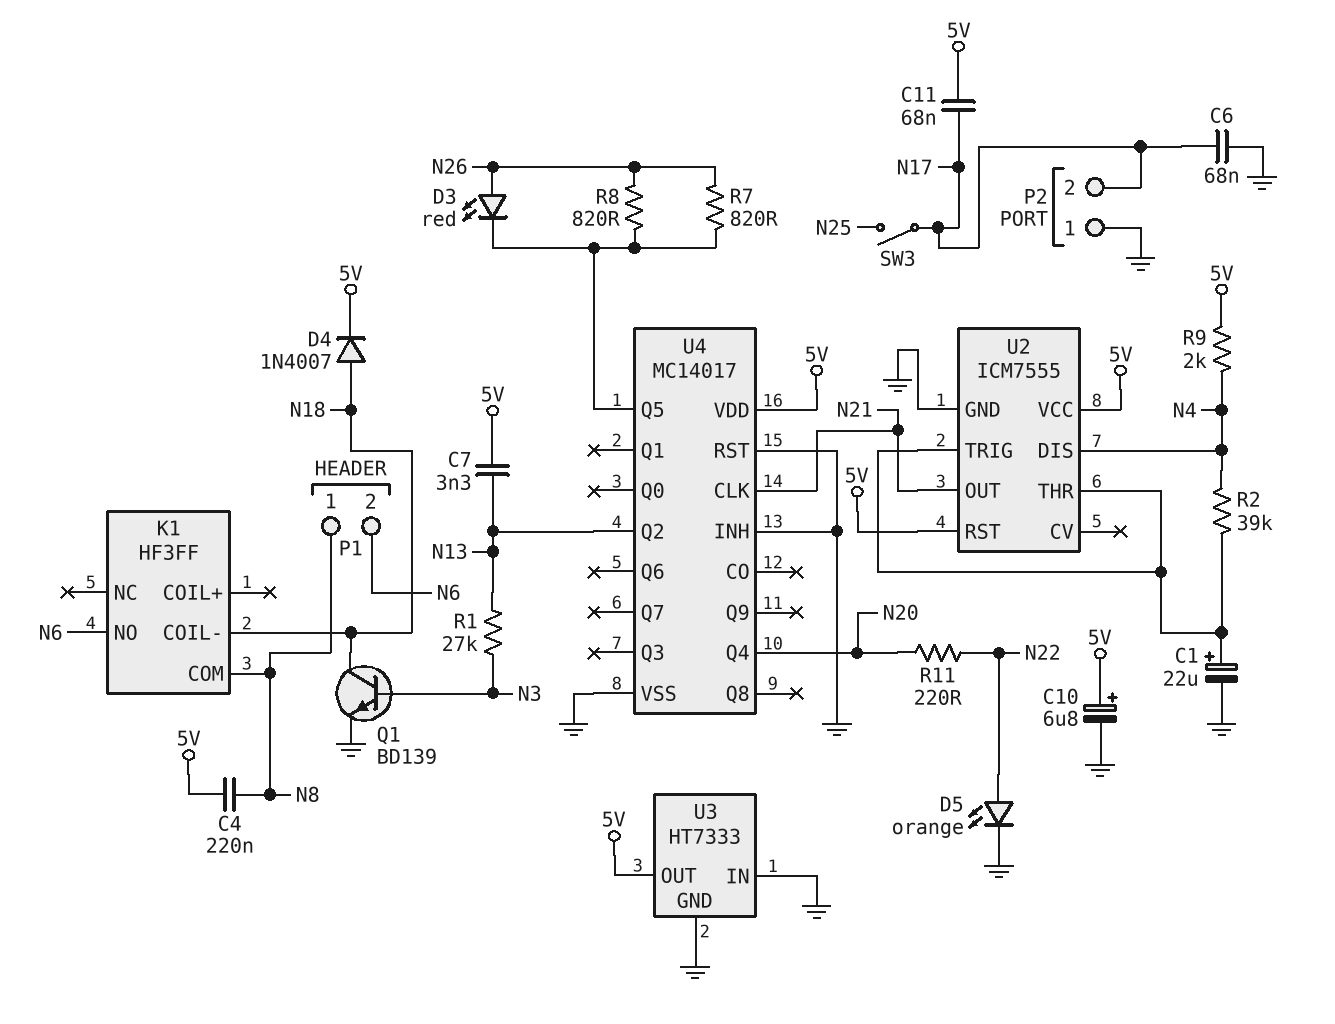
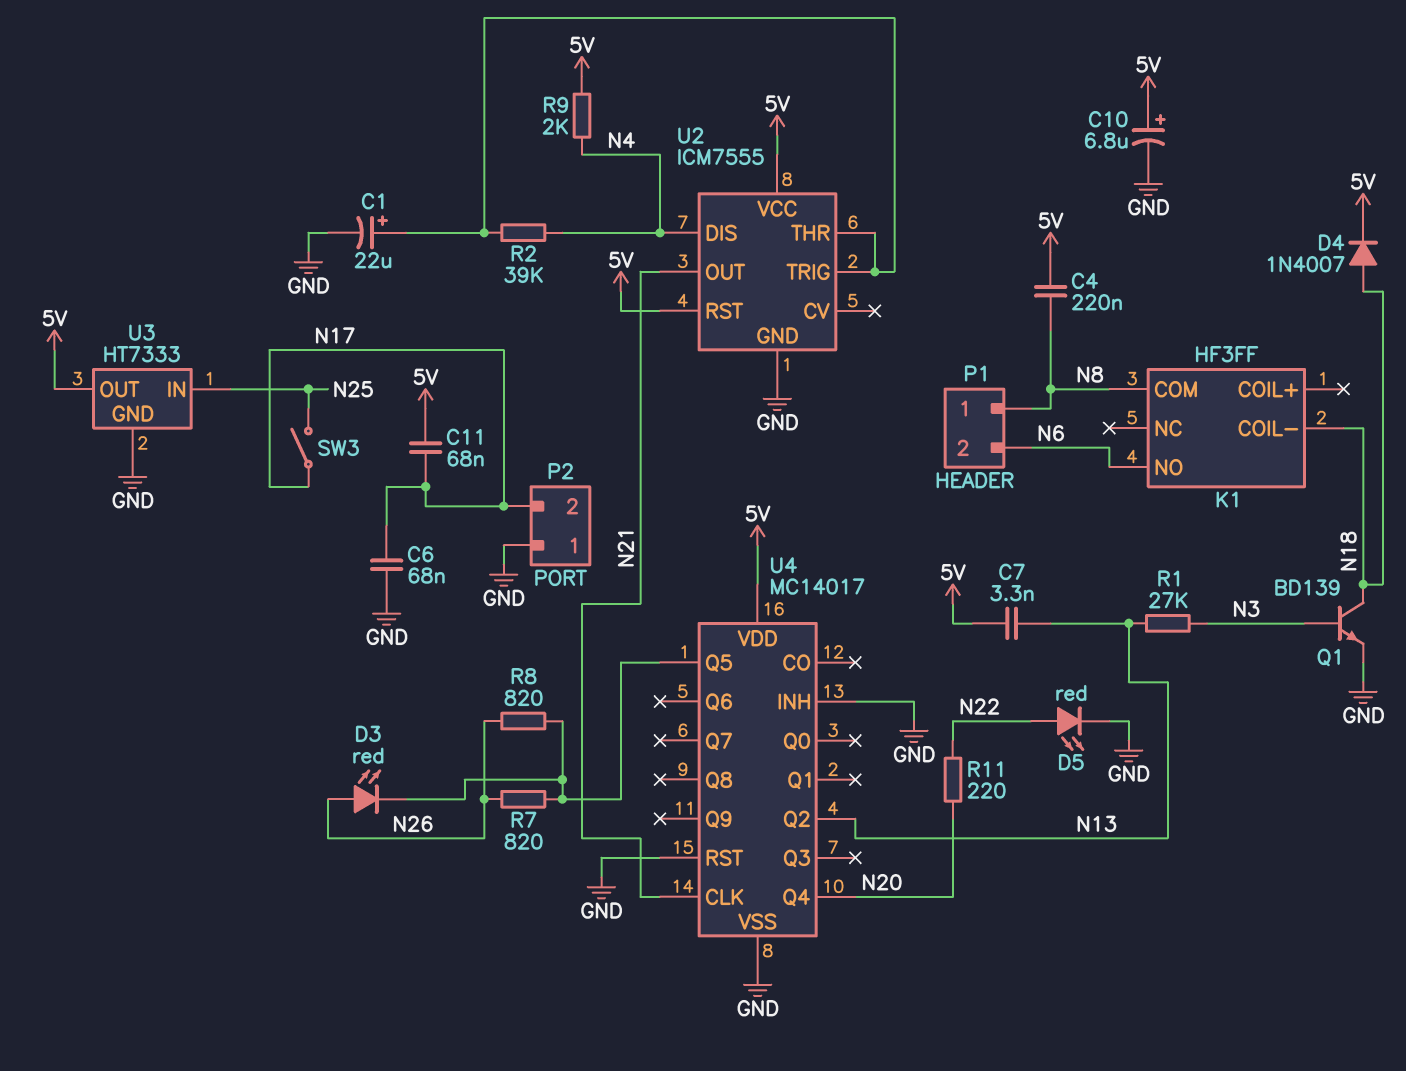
D5: LED orange (A N22, K GND) -> LED red (A N22, K GND)
U3 pin IN: GND -> N25

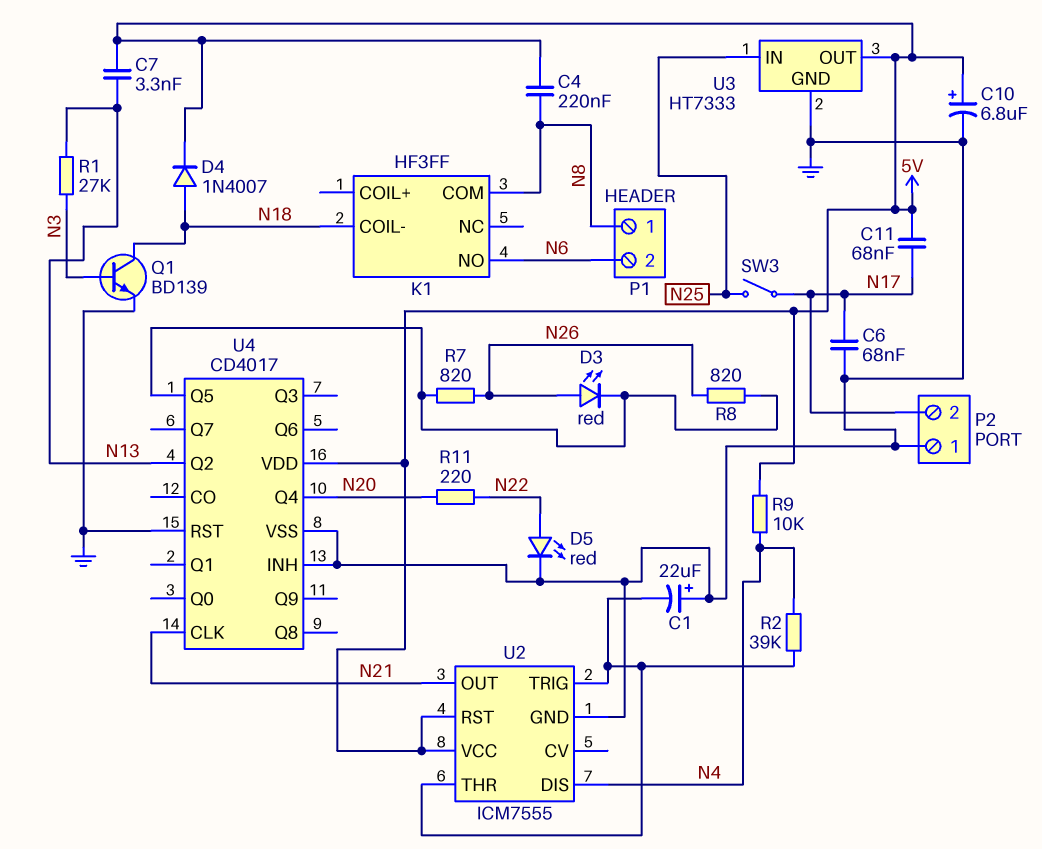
C1: 22uF (plus U2/THR, minus GND) -> 22uF (plus GND, minus U2/THR)
R9: 2k (5V, N4) -> 10k (5V, N4)
U4: MC14017 -> CD4017

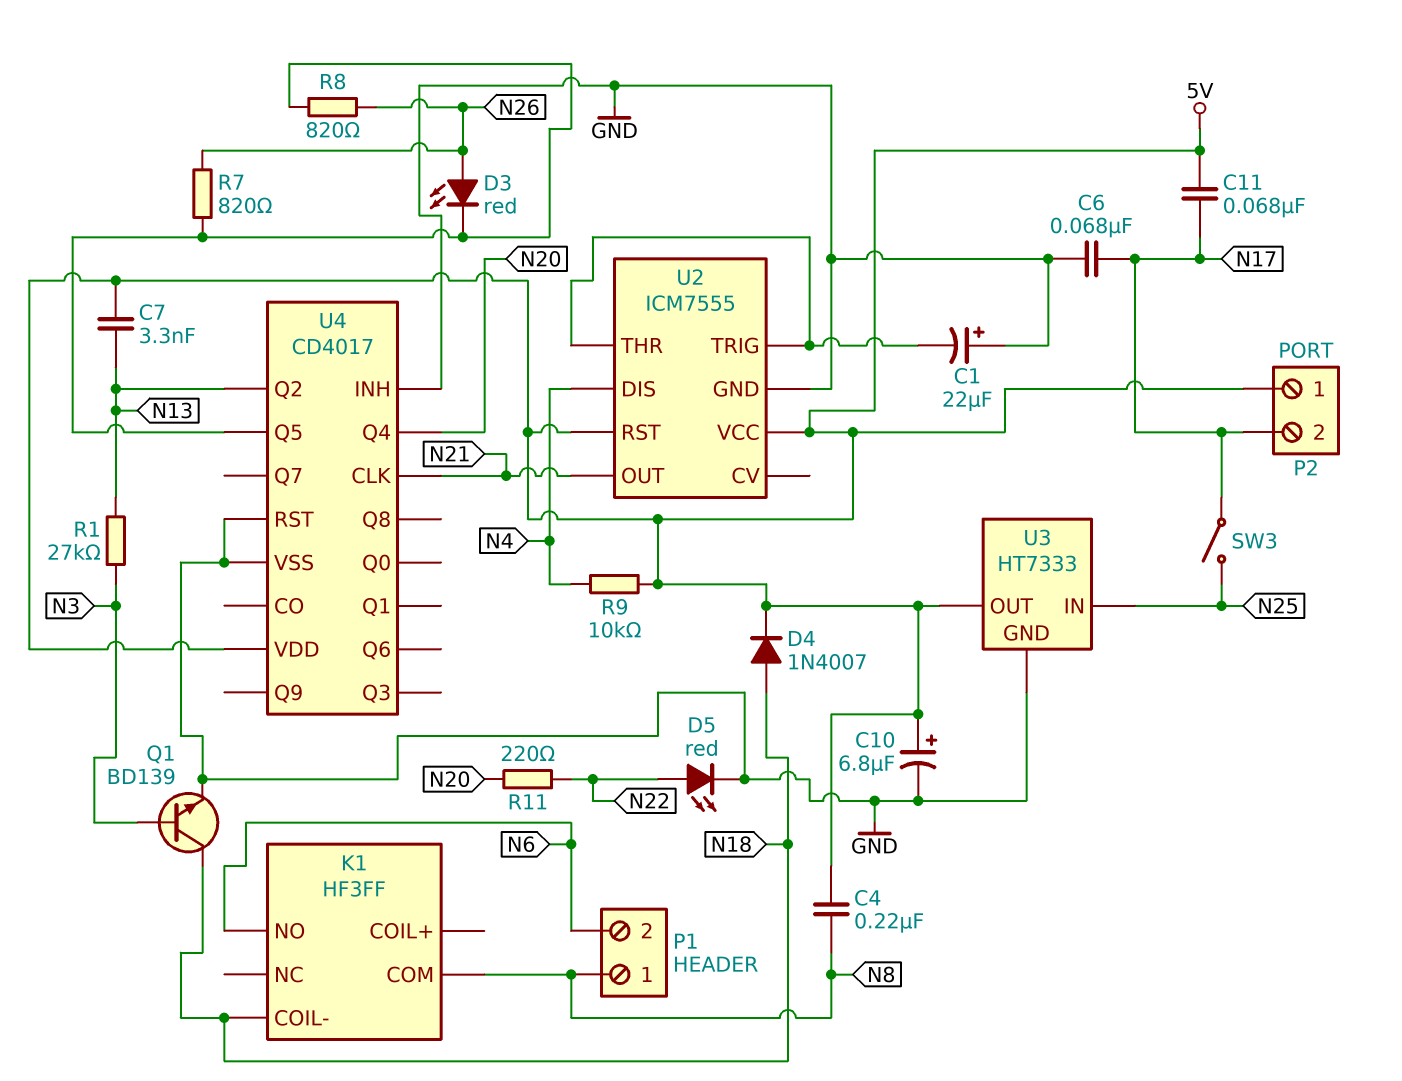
P2 pin 1: GND -> 5V
R2: 39k (N4, U2/THR) -> none

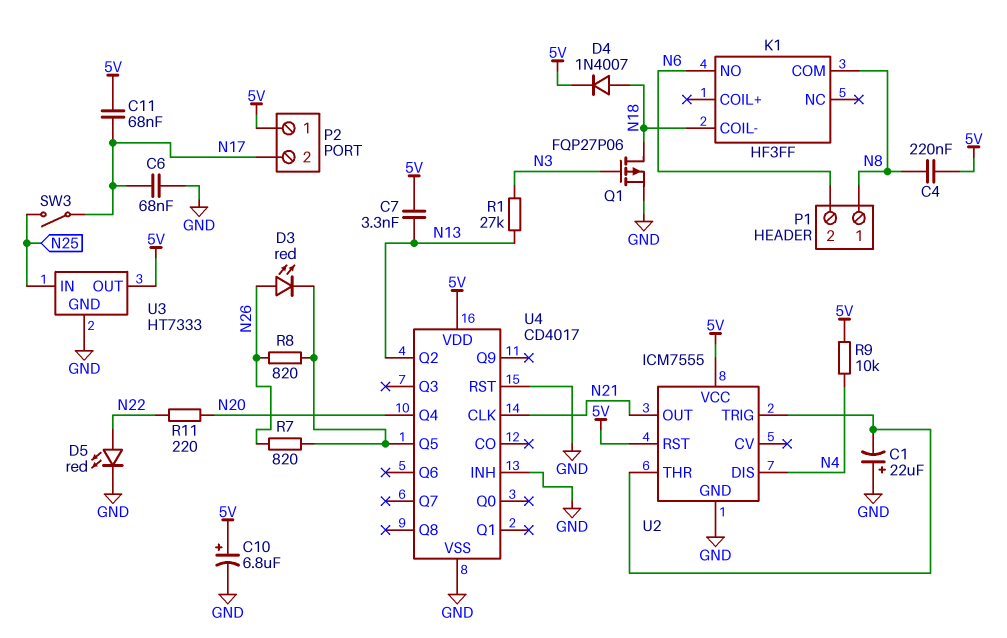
Q1: NPN BD139 (B N3, C N18, E GND) -> PMOS FQP27P06 (G N3, D N18, S GND)

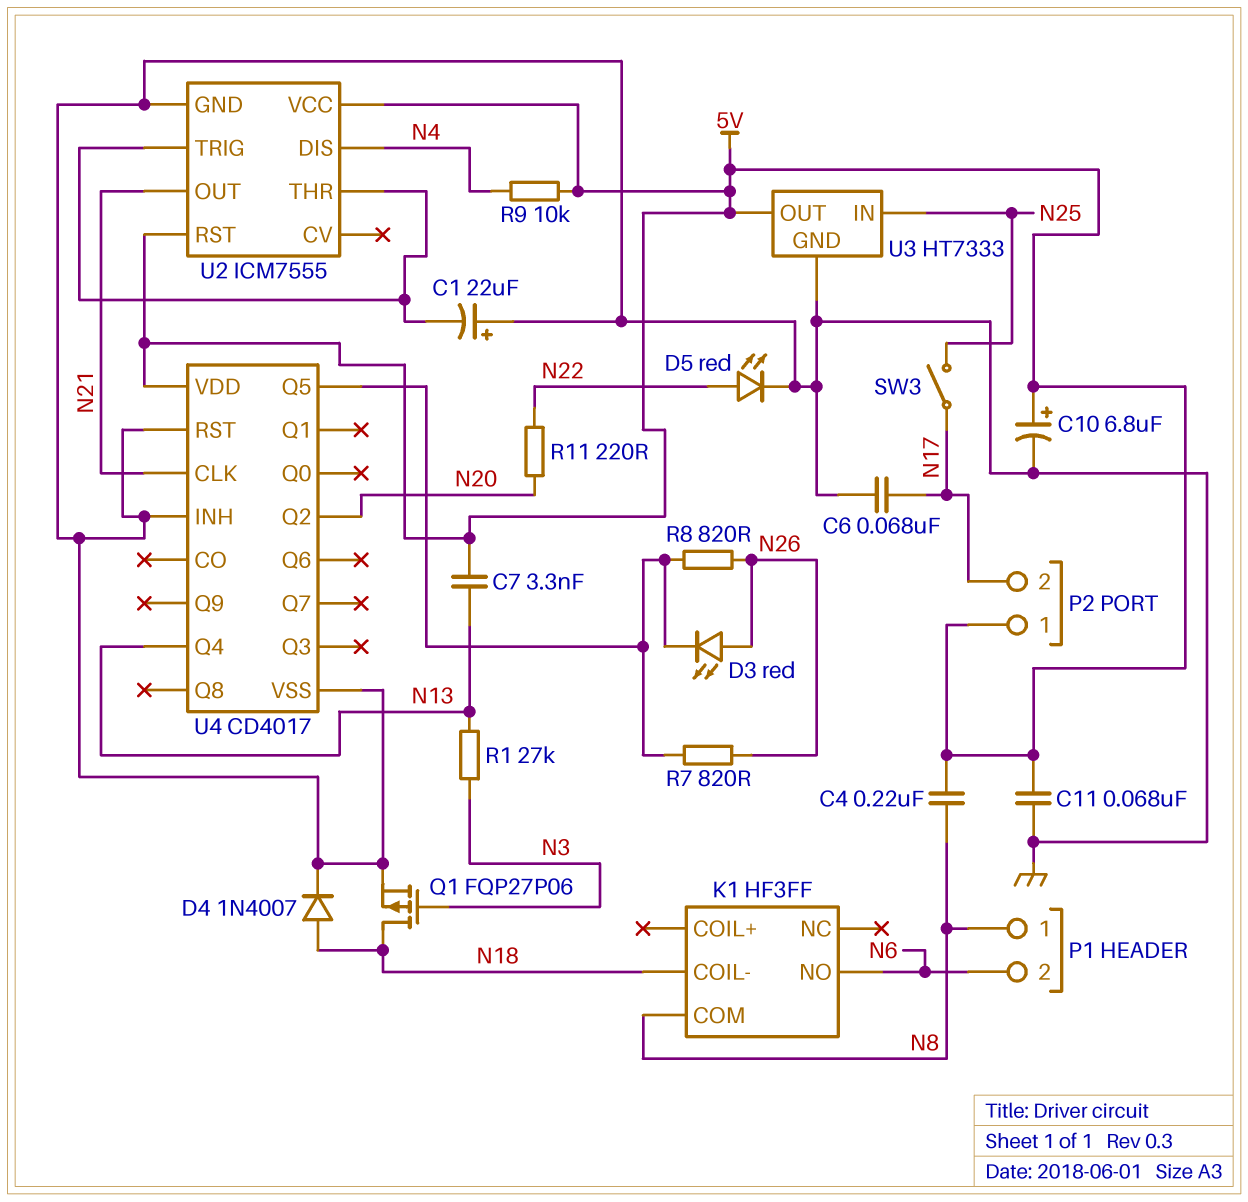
C11: 68nF (5V, N17) -> 68nF (5V, GND)
D4: diode 1N4007 (A N18, K 5V) -> diode 1N4007 (A N18, K GND)
U4 pin Q2: N13 -> N20
U4 pin Q4: N20 -> N13

